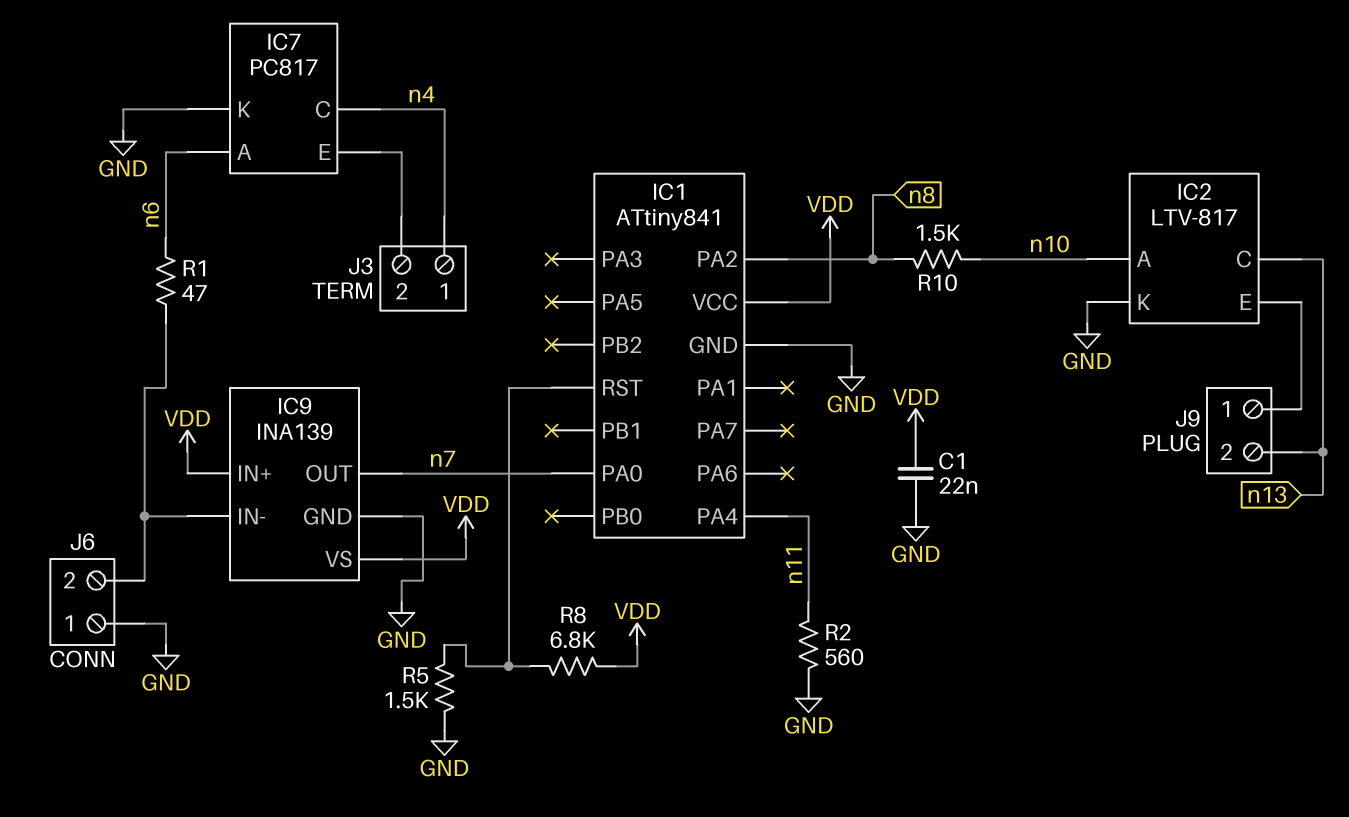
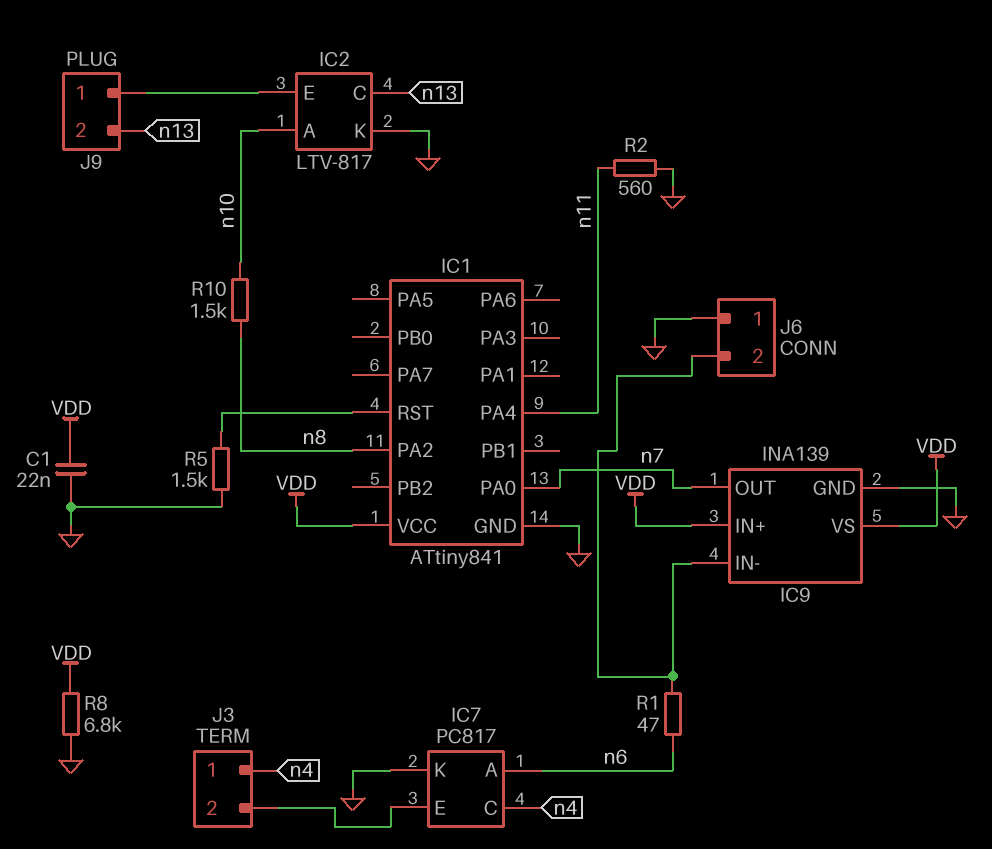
R8: 6.8k (IC1/RST, VDD) -> 6.8k (GND, VDD)

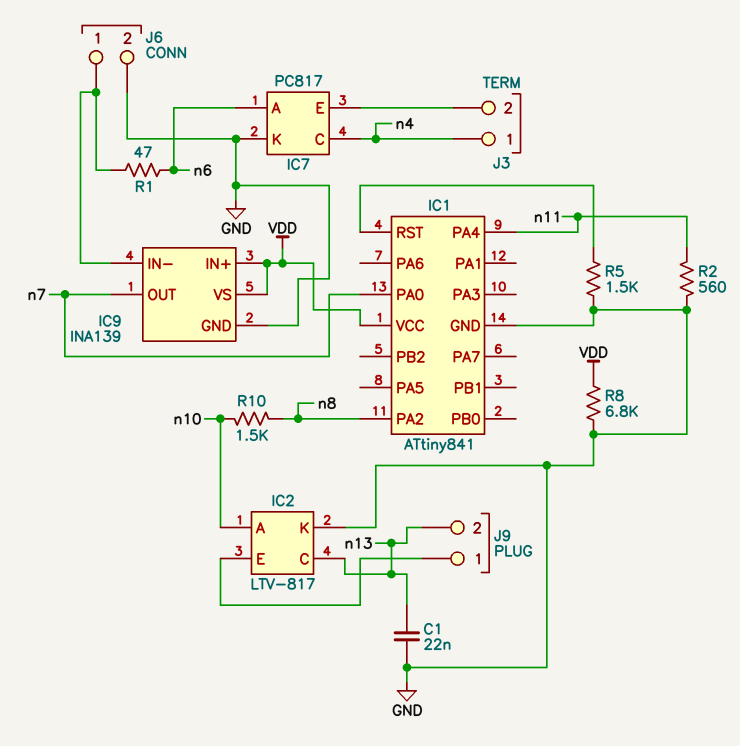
C1: 22nF (GND, VDD) -> 22nF (GND, n13)
J6 pin 1: GND -> IC9/IN-
J6 pin 2: IC9/IN- -> GND

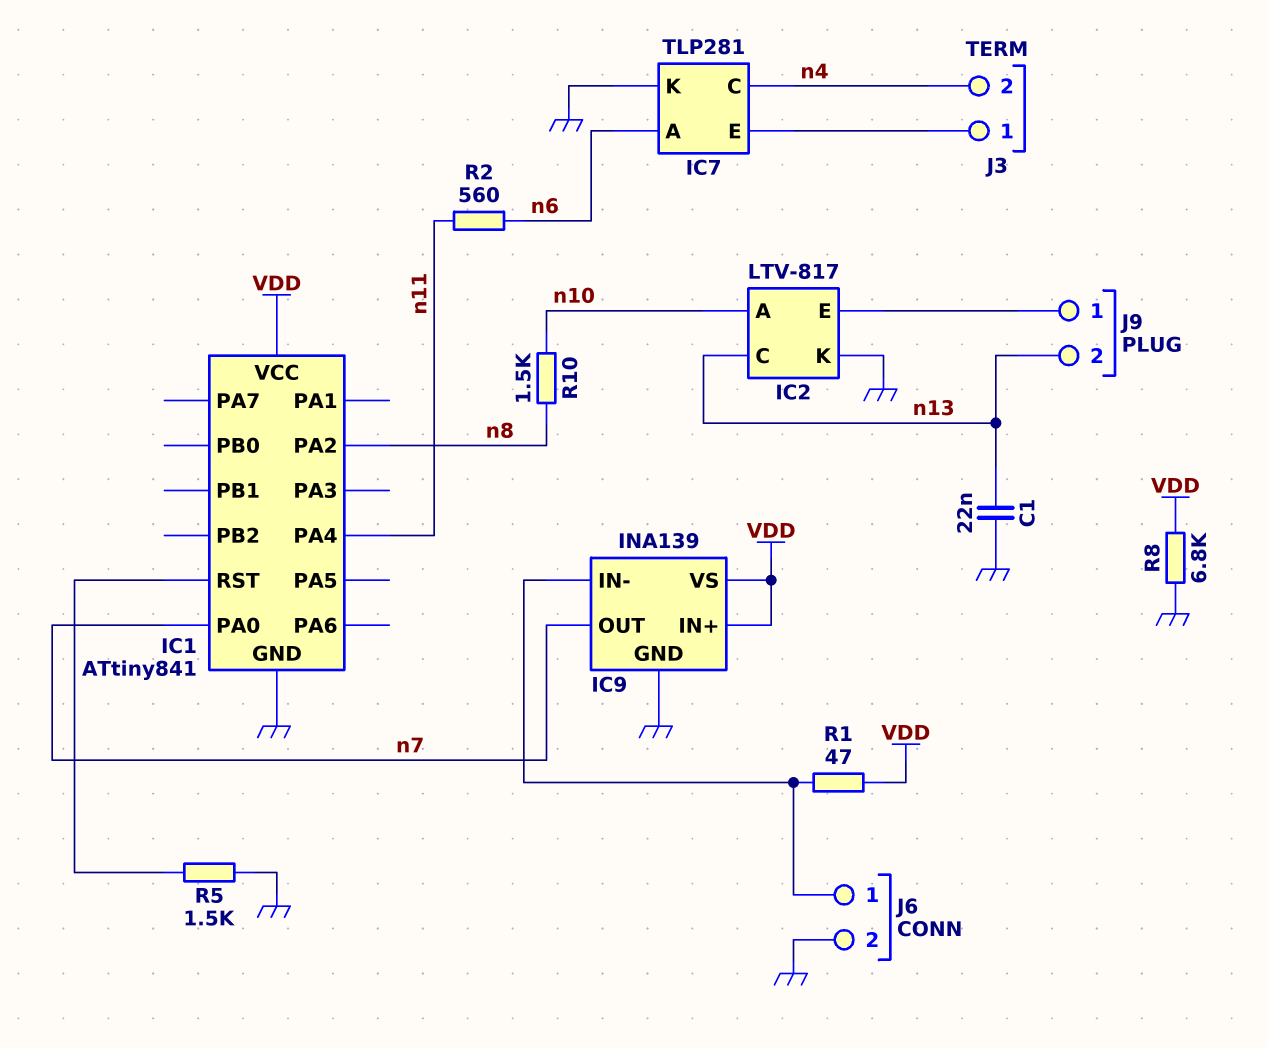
IC7: PC817 -> TLP281
J3 pin 1: n4 -> IC7/E
J3 pin 2: IC7/E -> n4
R1: 47 (IC9/IN-, n6) -> 47 (IC9/IN-, VDD)
R2: 560 (GND, n11) -> 560 (n6, n11)

